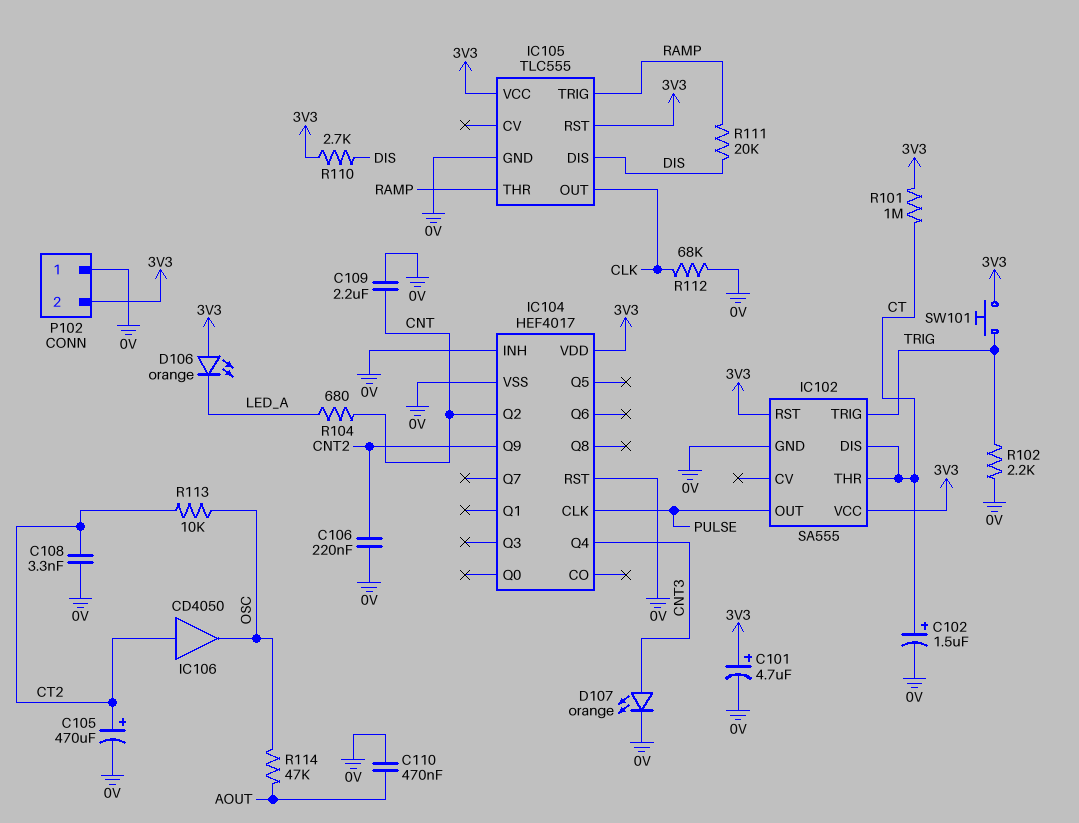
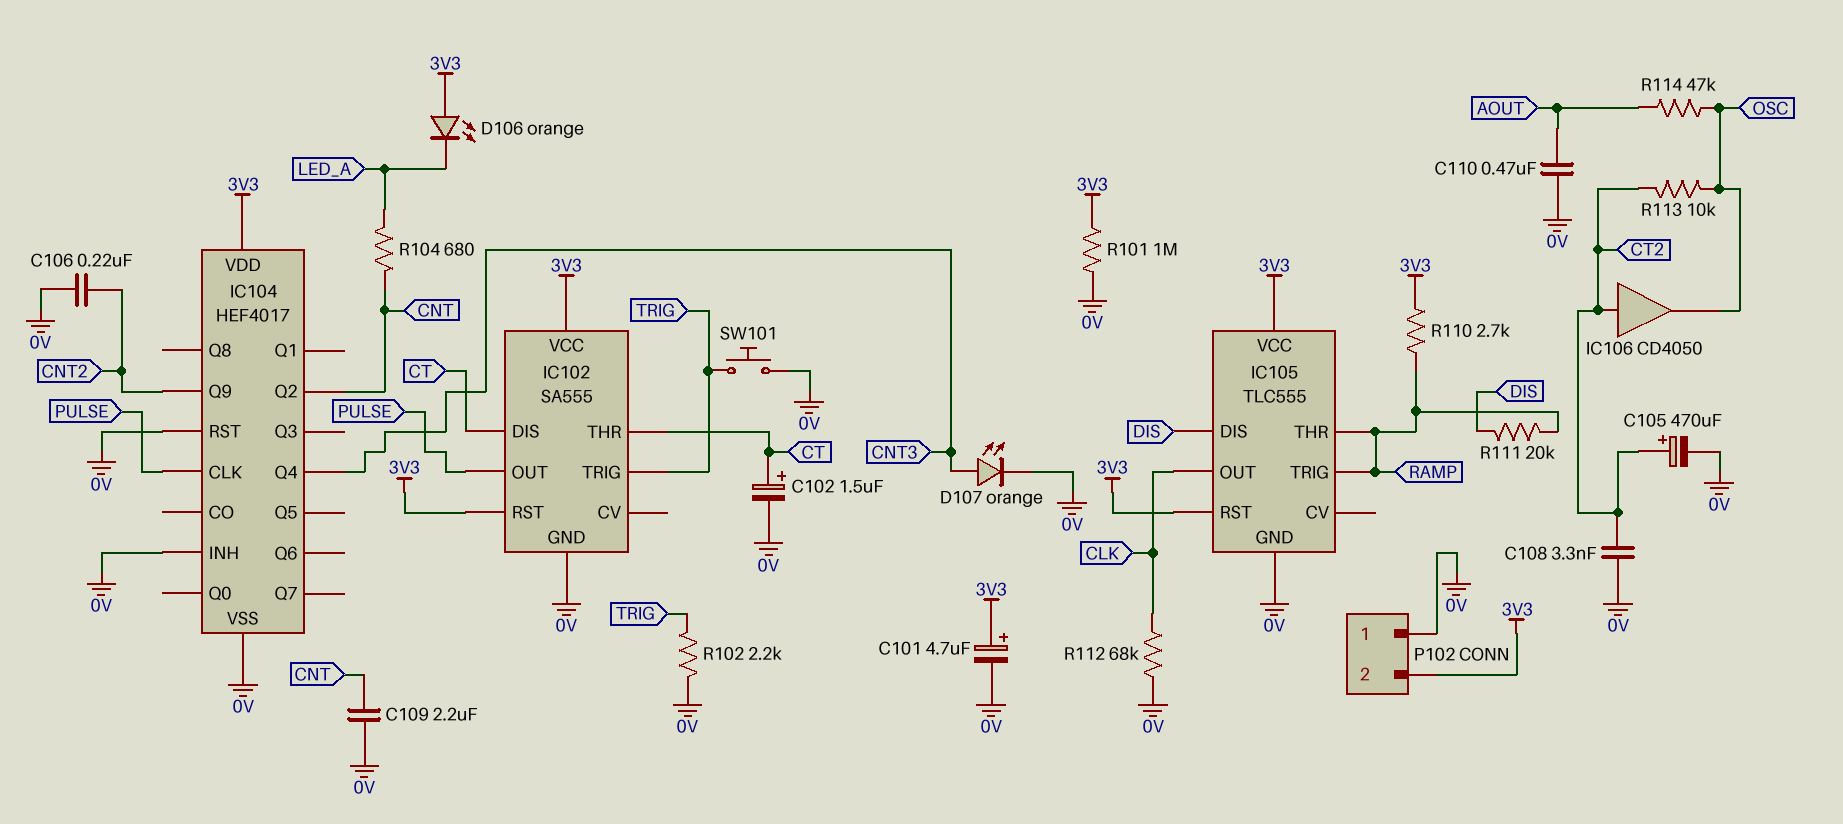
R101: 1M (3V3, CT) -> 1M (0V, 3V3)
R110: 2.7k (3V3, DIS) -> 2.7k (3V3, RAMP)
SW101: button (3V3, TRIG) -> button (0V, TRIG)

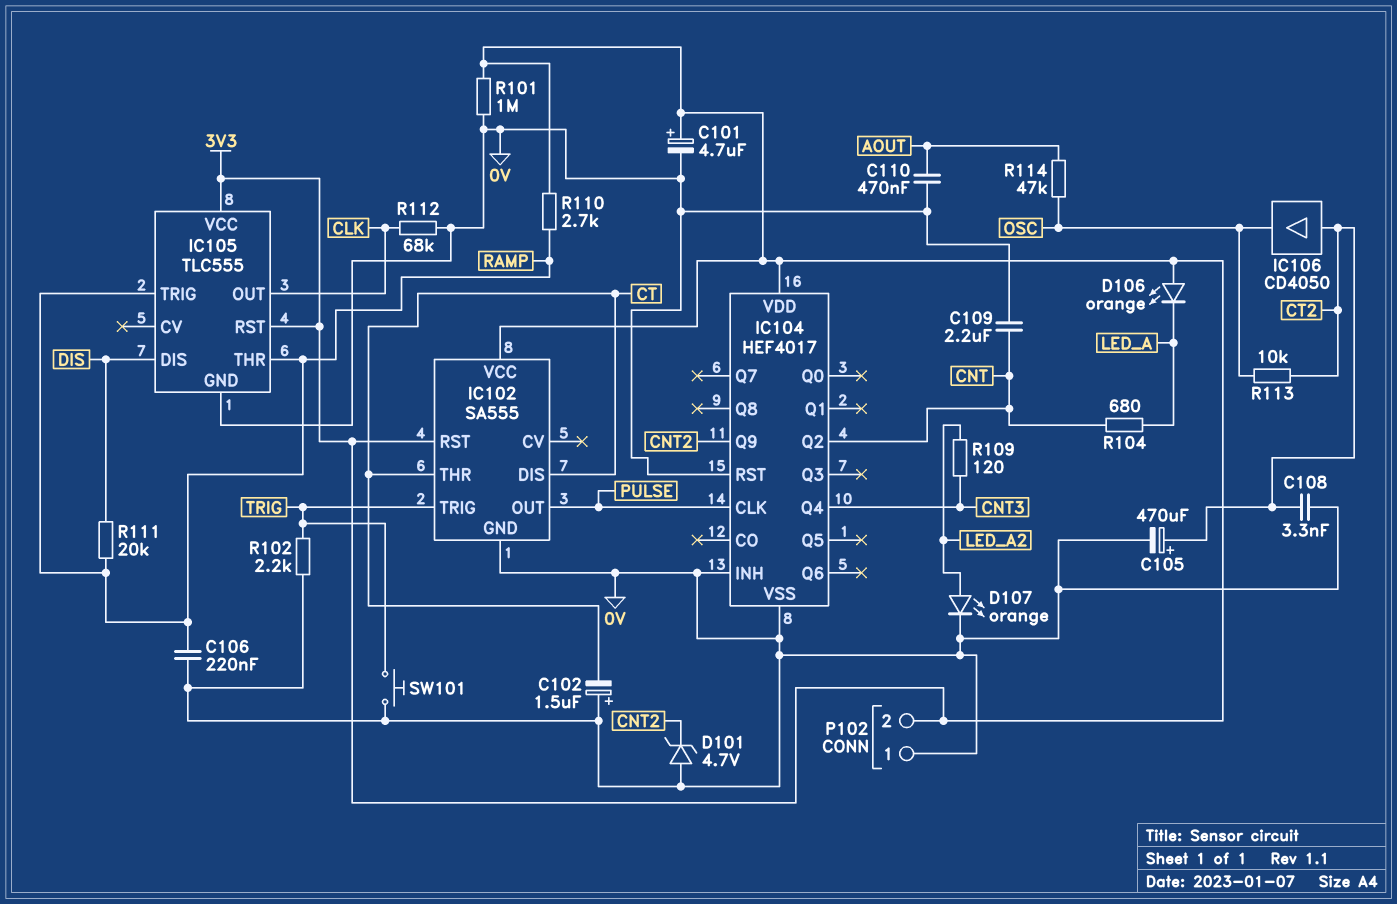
C102: 1.5uF (plus CT, minus 0V) -> 1.5uF (plus 0V, minus CT)
C106: 220nF (0V, CNT2) -> 220nF (0V, RAMP)
D101: none -> zener 4.7V (A 0V, K CNT2)
D107: LED orange (A CNT3, K 0V) -> LED orange (A LED_A2, K 0V)
R109: none -> 120 (CNT3, LED_A2)

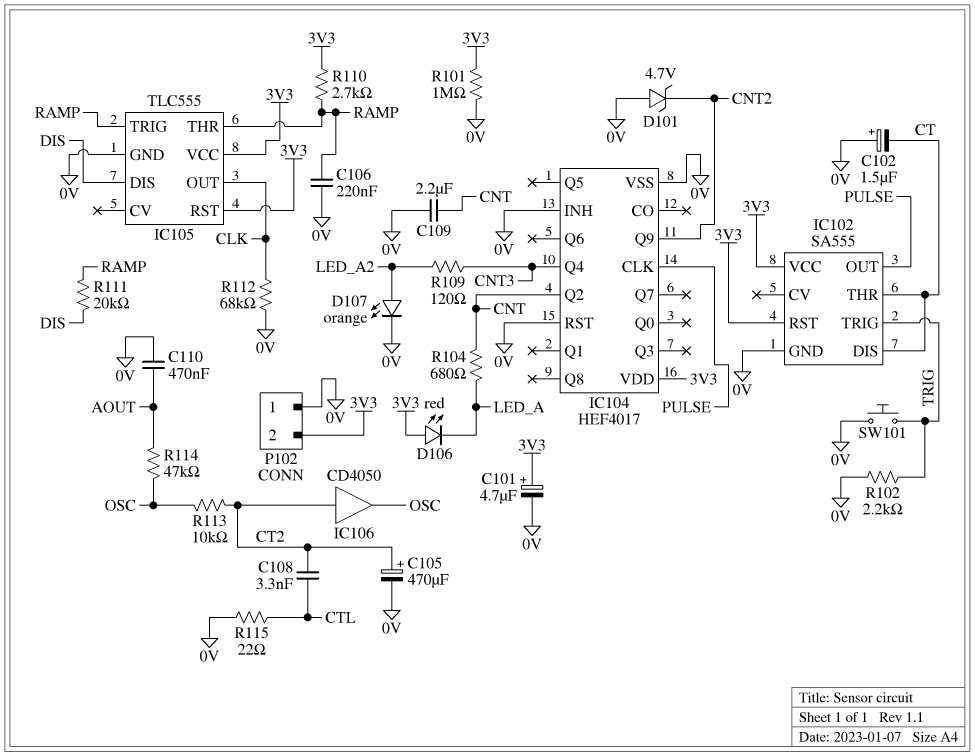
C108: 3.3nF (0V, CT2) -> 3.3nF (CT2, CTL)
D106: LED orange (A 3V3, K LED_A) -> LED red (A 3V3, K LED_A)
R115: none -> 22 (0V, CTL)

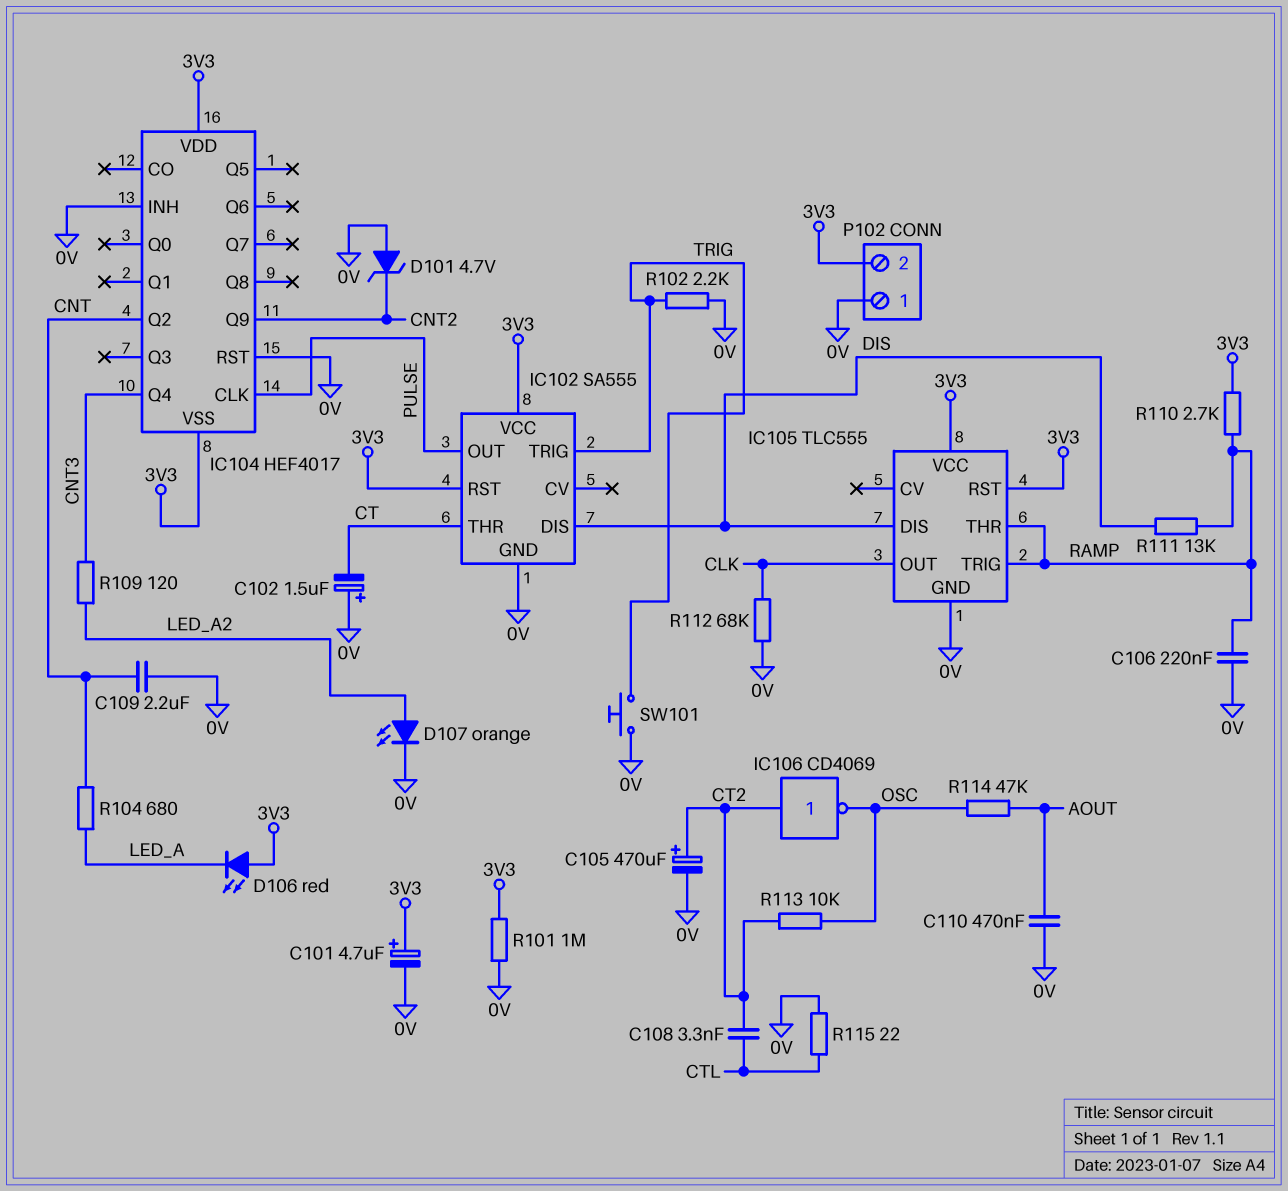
IC102 pin DIS: CT -> DIS
IC104 pin VSS: 0V -> 3V3
IC106: buffer CD4050 (in CT2, out OSC) -> NOT CD4069 (in CT2, out OSC)
R111: 20k (DIS, RAMP) -> 13k (DIS, RAMP)

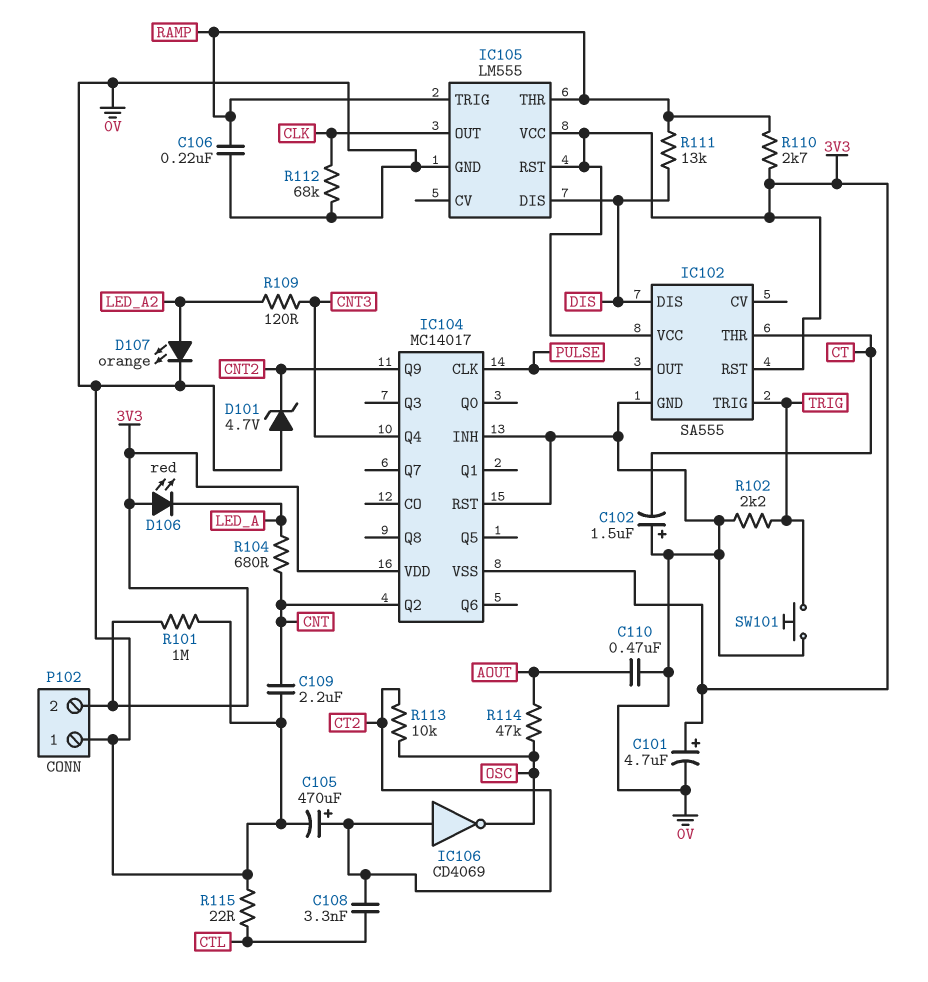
IC104: HEF4017 -> MC14017
IC105: TLC555 -> LM555

